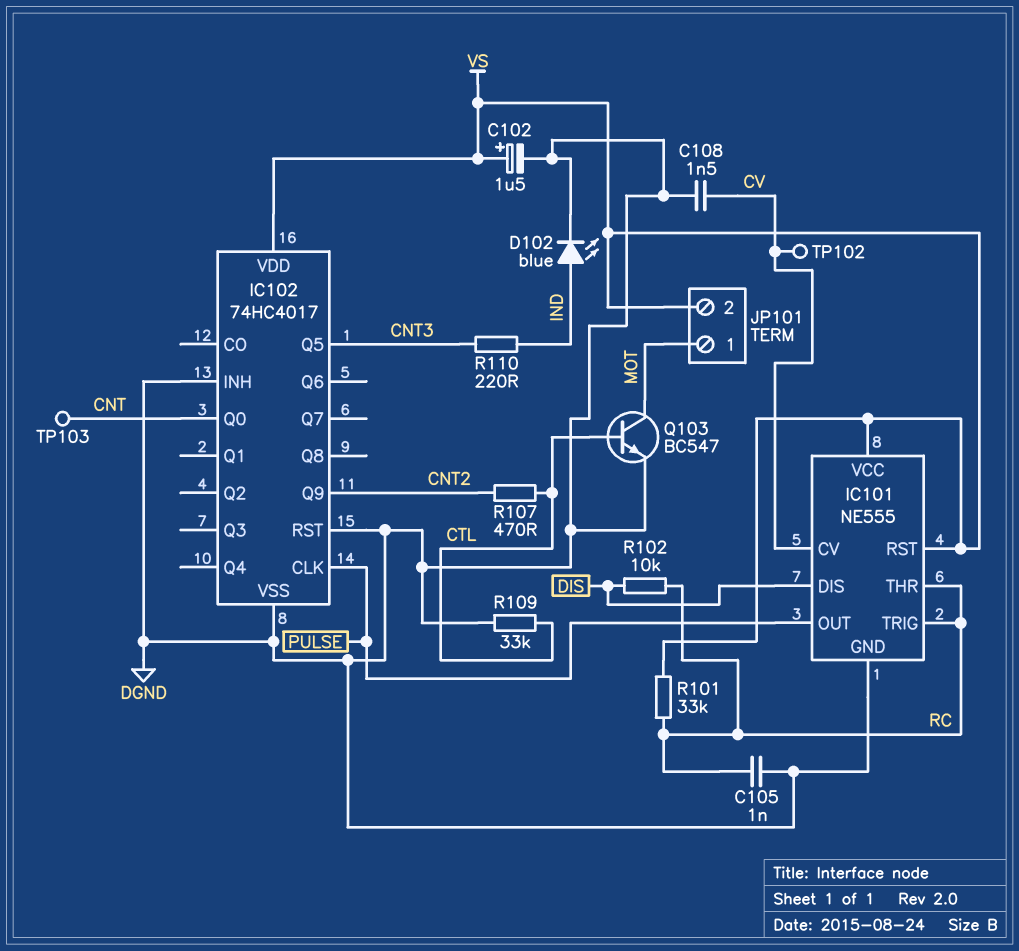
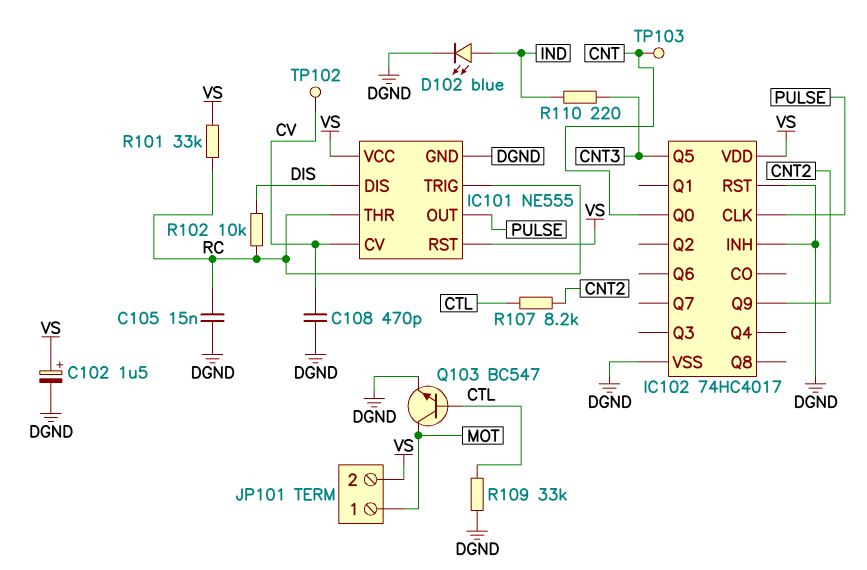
C105: 1nF (DGND, RC) -> 15nF (DGND, RC)
C108: 1.5nF (CV, DGND) -> 470pF (CV, DGND)
R107: 470 (CNT2, CTL) -> 8.2k (CNT2, CTL)

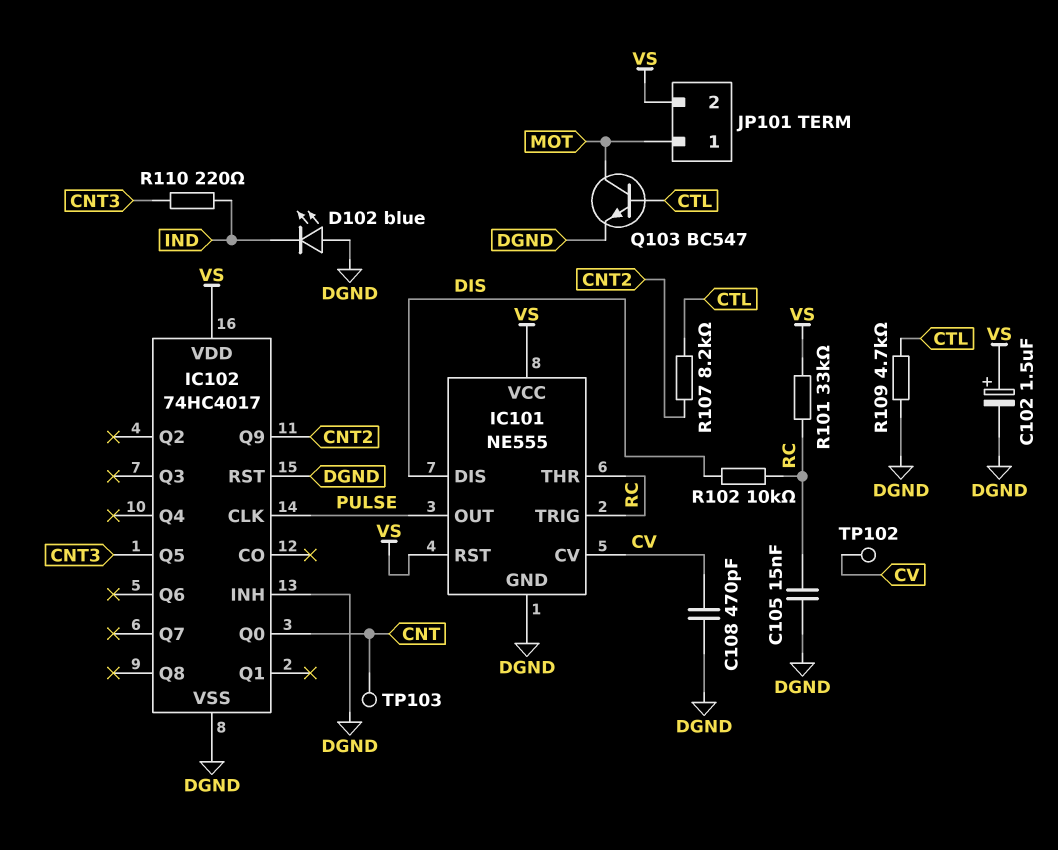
D102: LED blue (A IND, K DGND) -> LED blue (A DGND, K IND)
R109: 33k (CTL, DGND) -> 4.7k (CTL, DGND)

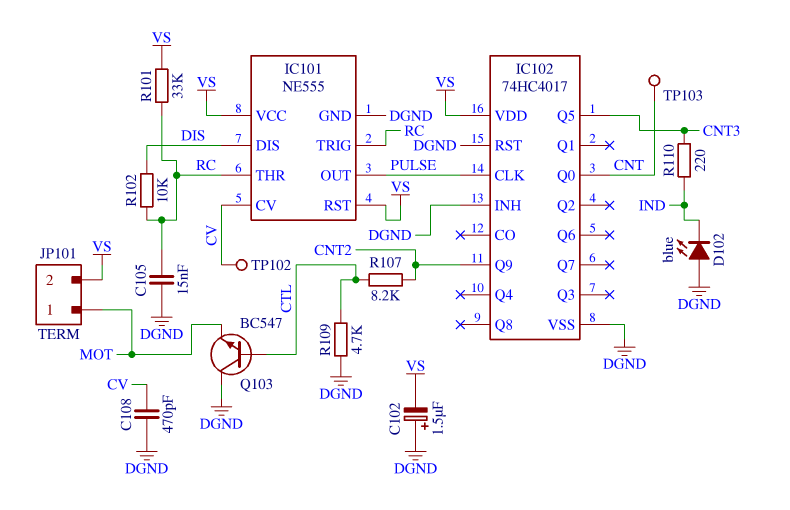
C102: 1.5uF (plus VS, minus DGND) -> 1.5uF (plus DGND, minus VS)
Q103: NPN BC547 (B CTL, C MOT, E DGND) -> NPN BC547 (B CTL, C DGND, E MOT)

